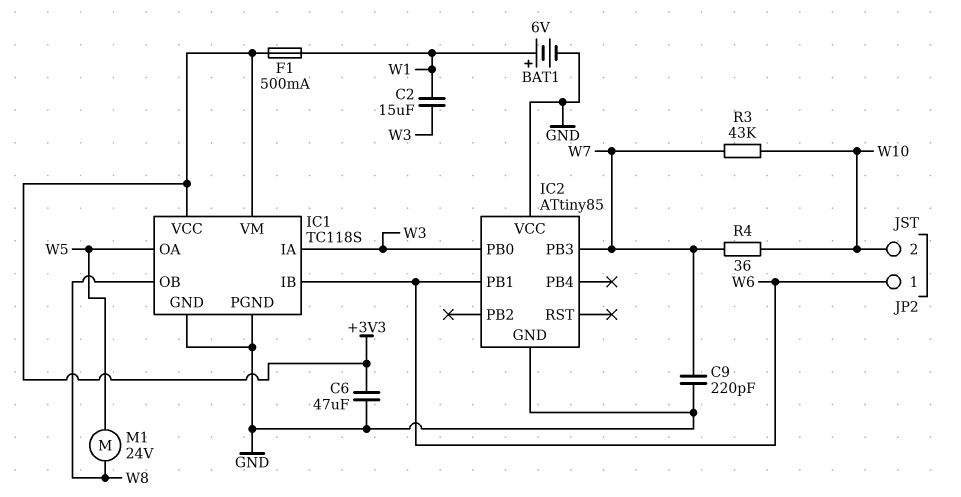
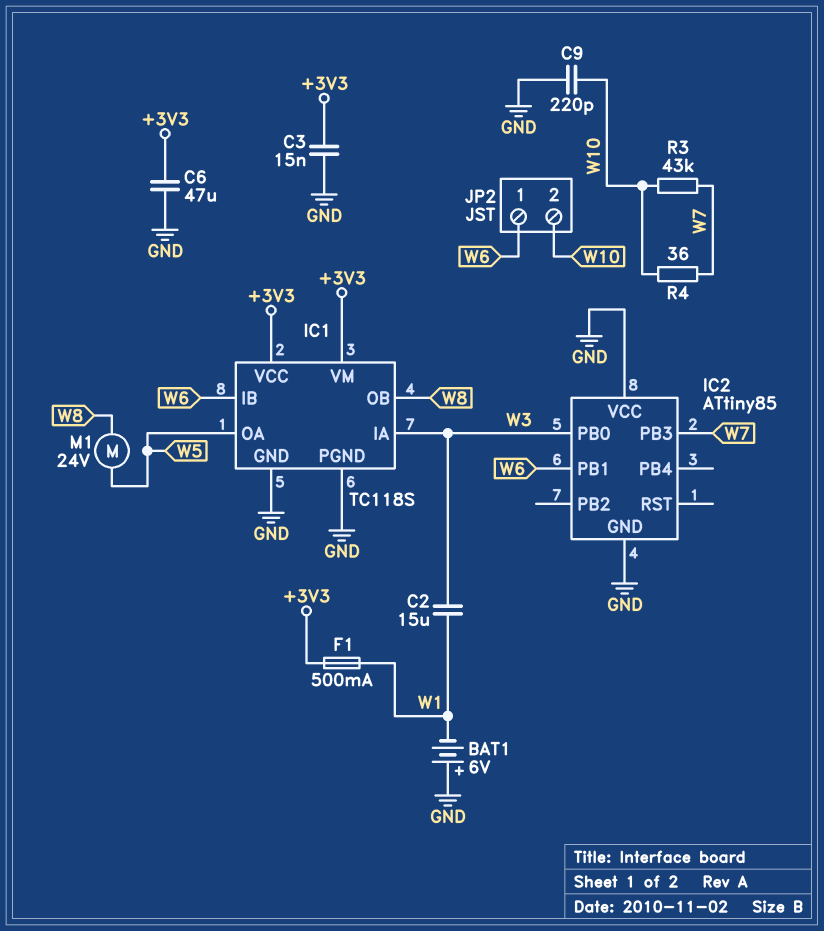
BAT1: 6V (plus W1, minus GND) -> 6V (plus GND, minus W1)
C3: none -> 15nF (+3V3, GND)
C9: 220pF (GND, W7) -> 220pF (GND, W10)

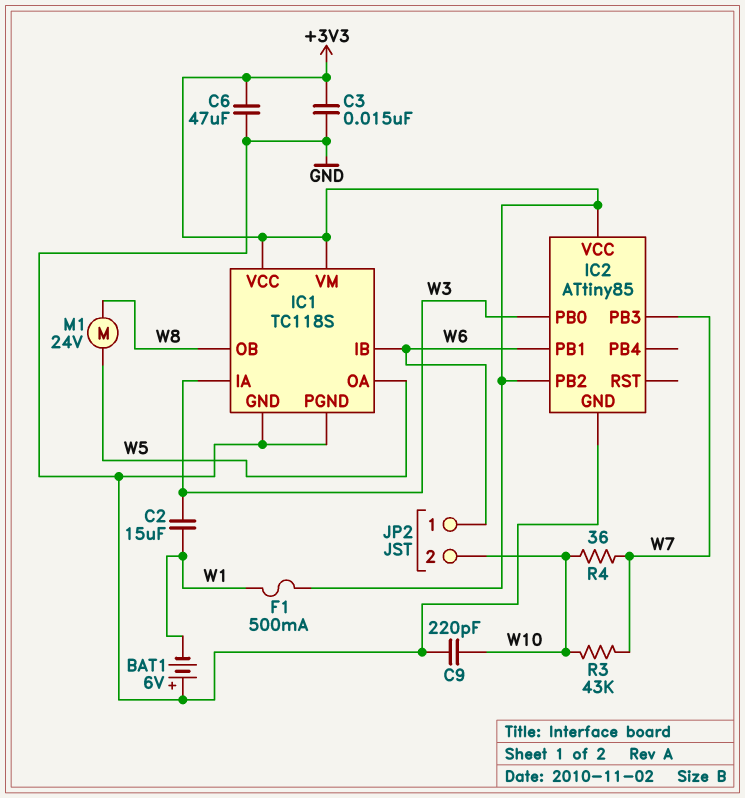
IC2 pin PB2: none -> +3V3
IC2 pin VCC: GND -> +3V3

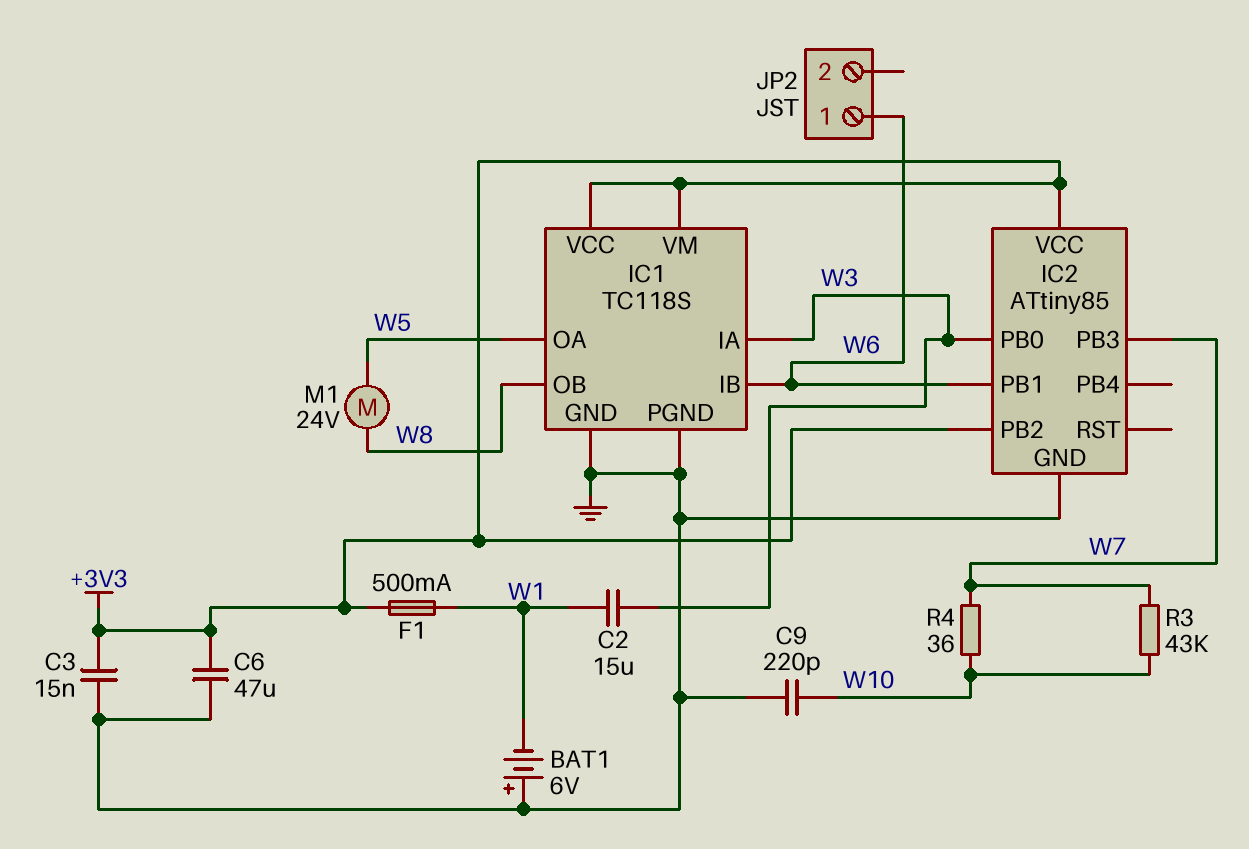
JP2 pin 2: W10 -> none

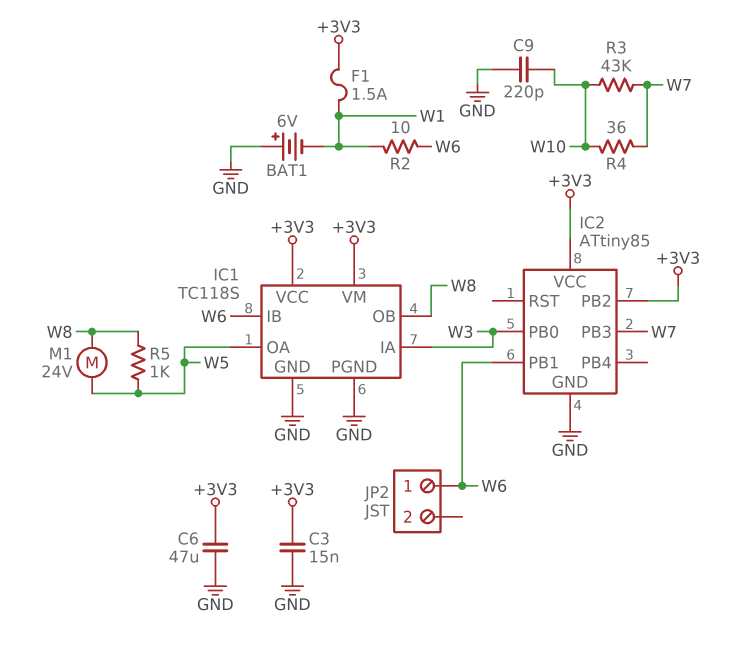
C2: 15uF (W1, W3) -> none
F1: 500mA (+3V3, W1) -> 1.5A (+3V3, W1)
R2: none -> 10 (W1, W6)
R5: none -> 1k (W5, W8)

